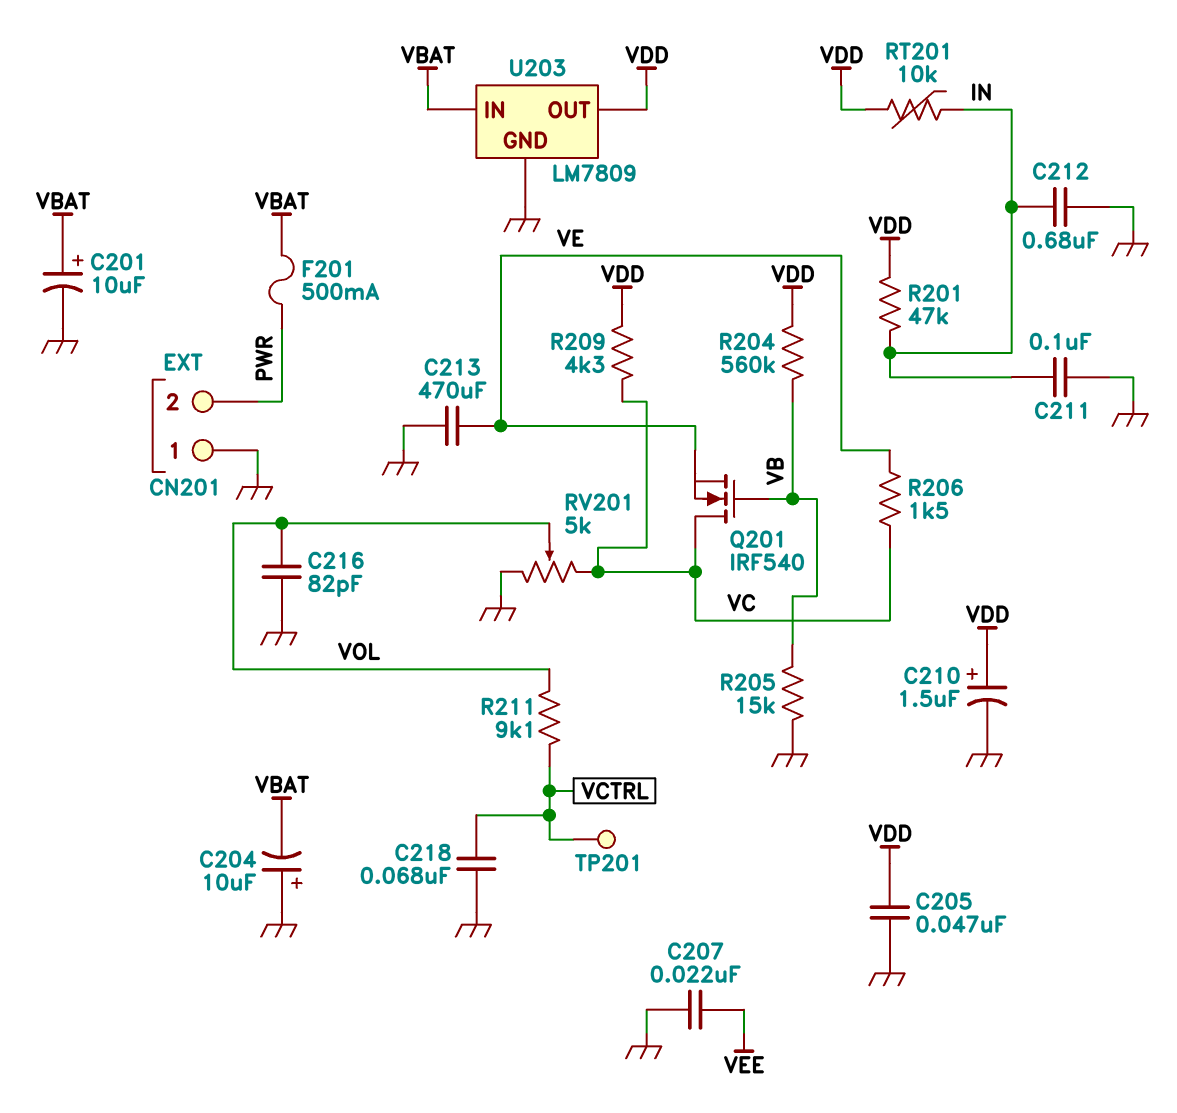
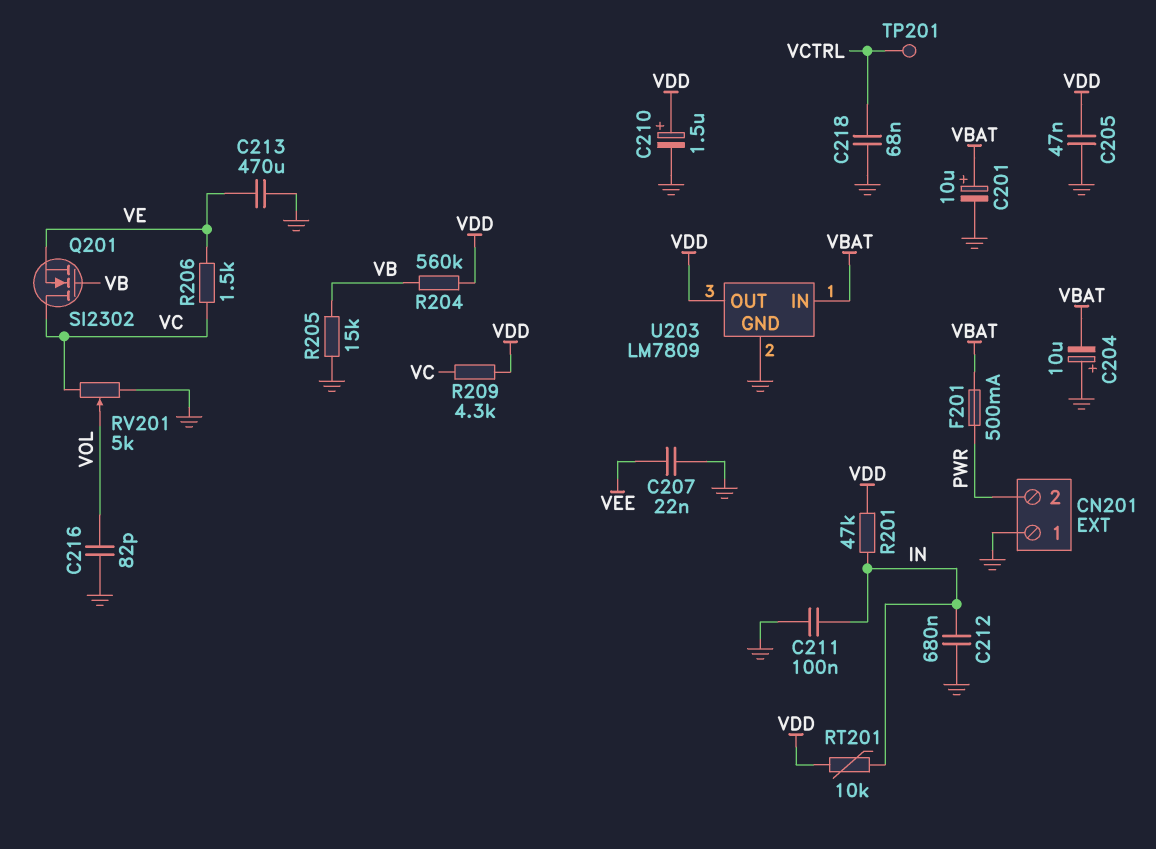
Q201: NMOS IRF540 (G VB, D VC, S VE) -> NMOS SI2302 (G VB, D VC, S VE)
R211: 9.1k (VCTRL, VOL) -> none

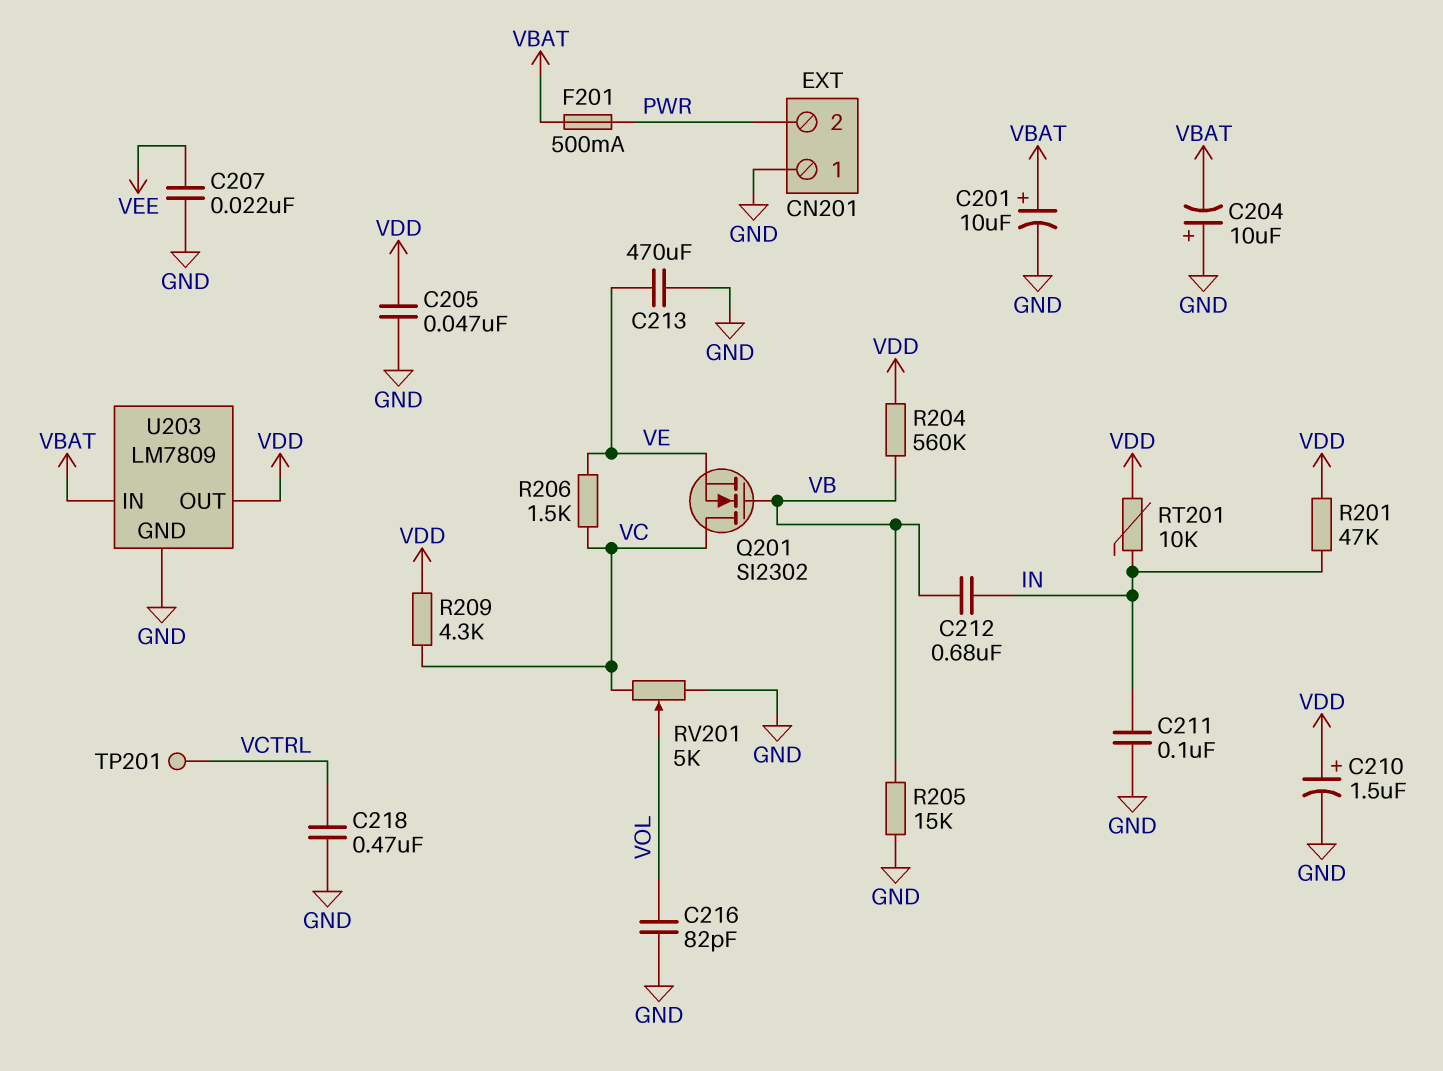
C212: 680nF (GND, IN) -> 680nF (IN, VB)
C218: 68nF (GND, VCTRL) -> 470nF (GND, VCTRL)

